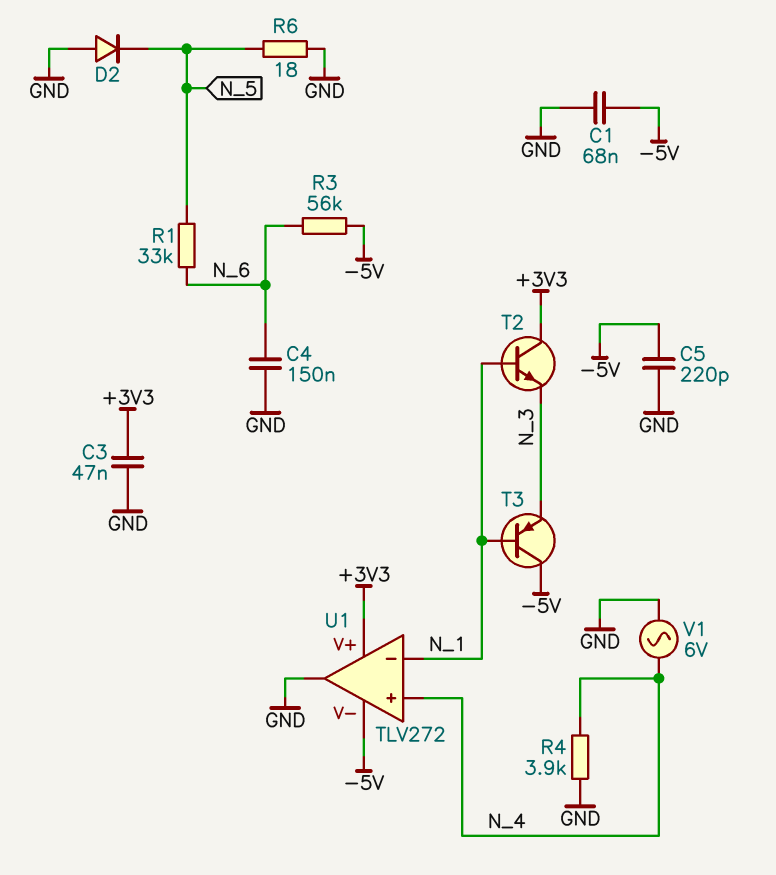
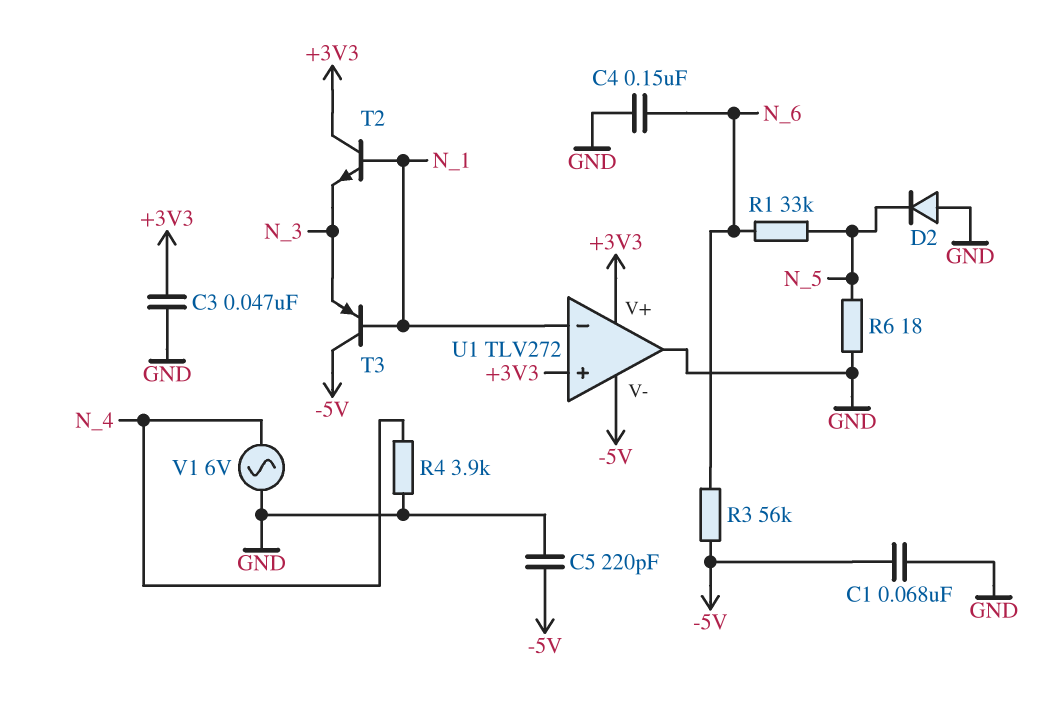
U1 pin in+: N_4 -> +3V3

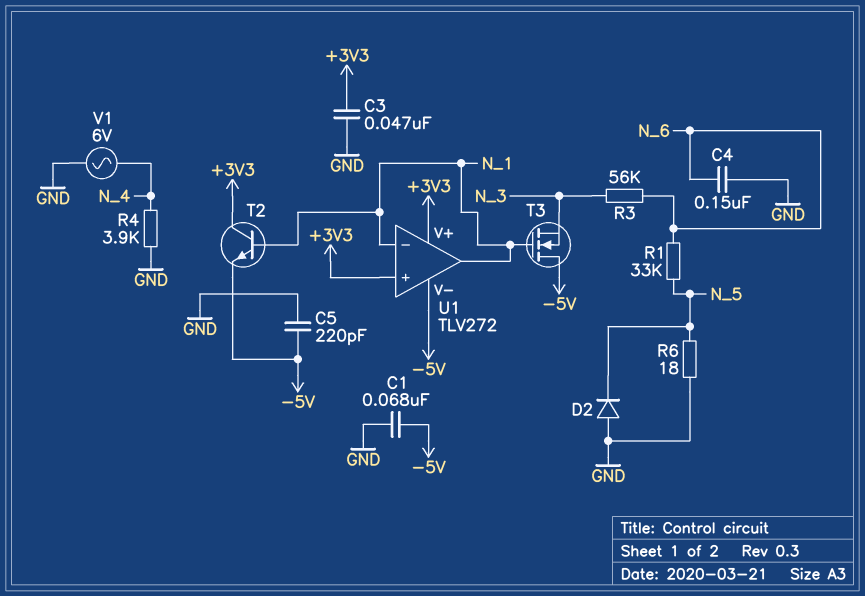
R3: 56k (-5V, N_6) -> 56k (N_3, N_6)
T2: NPN (B N_1, C +3V3, E N_3) -> NPN (B N_1, C +3V3, E -5V)
T3: PNP (B N_1, C -5V, E N_3) -> NMOS (G N_1, D -5V, S N_3)
U1 pin out: GND -> N_1

